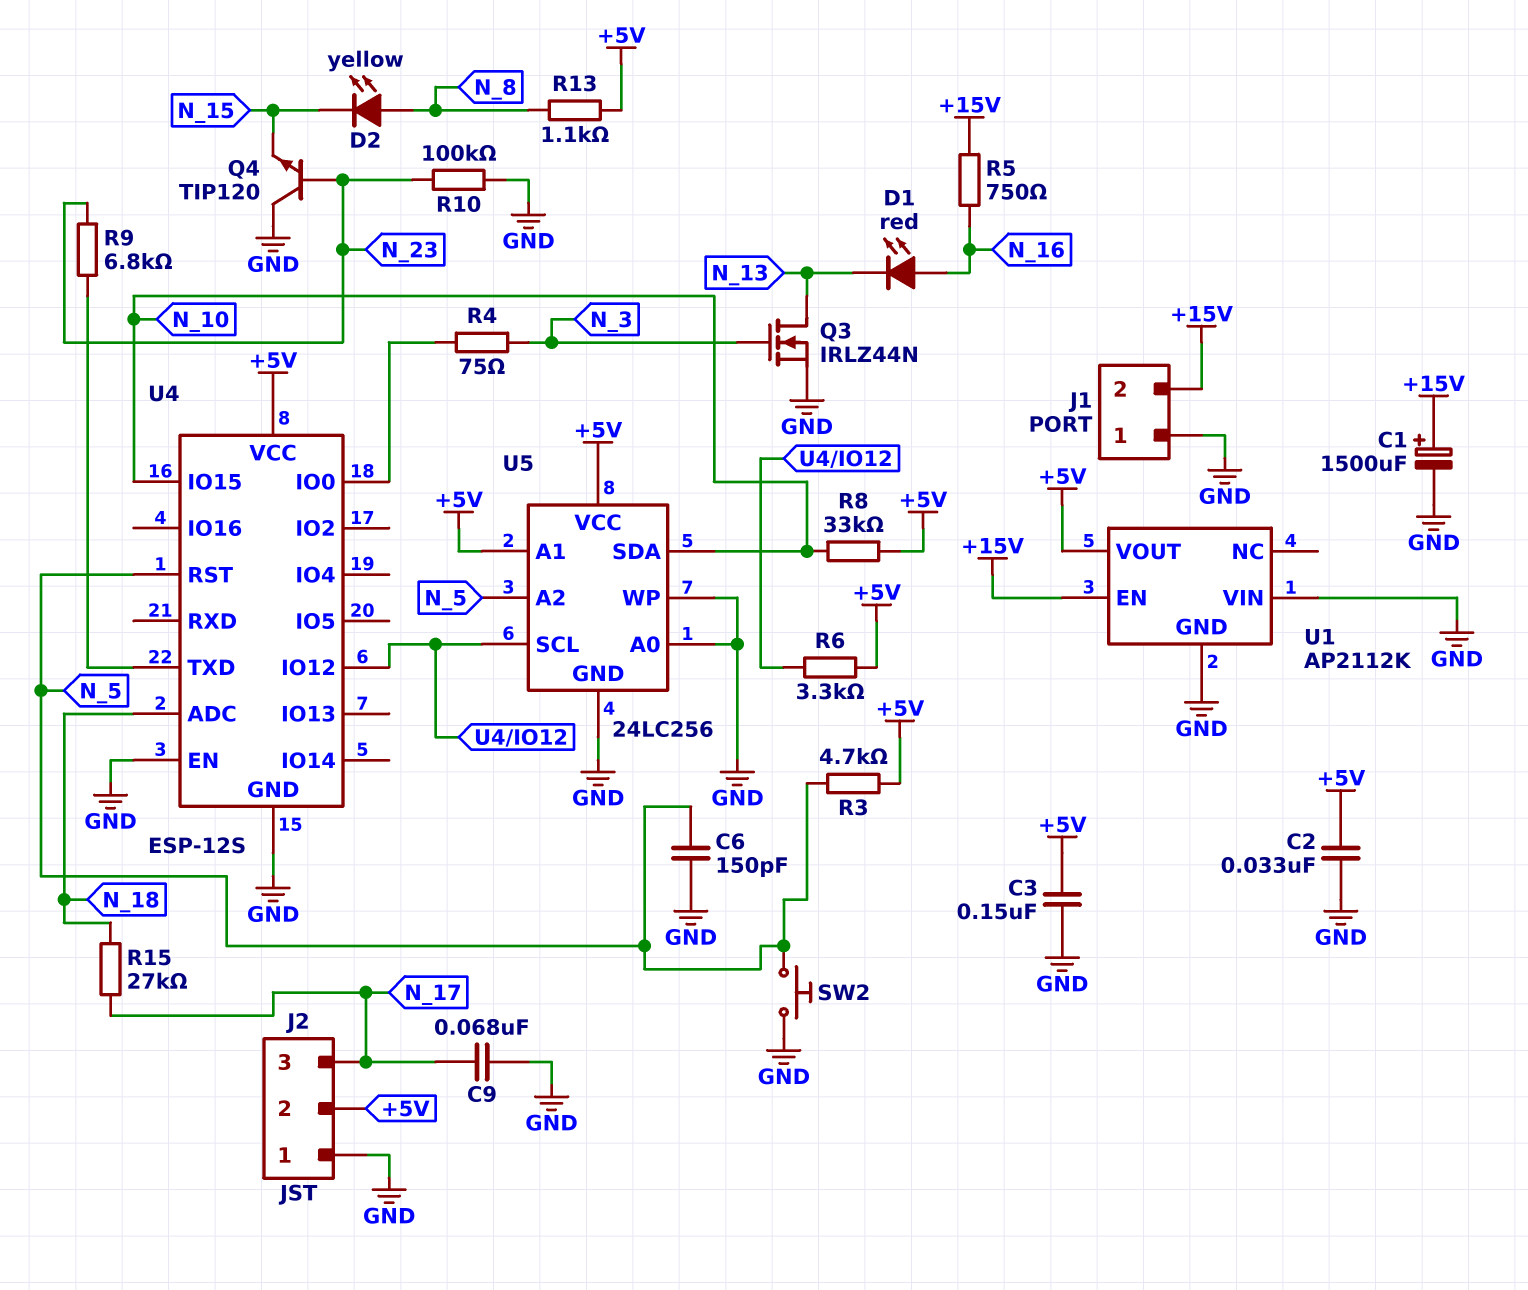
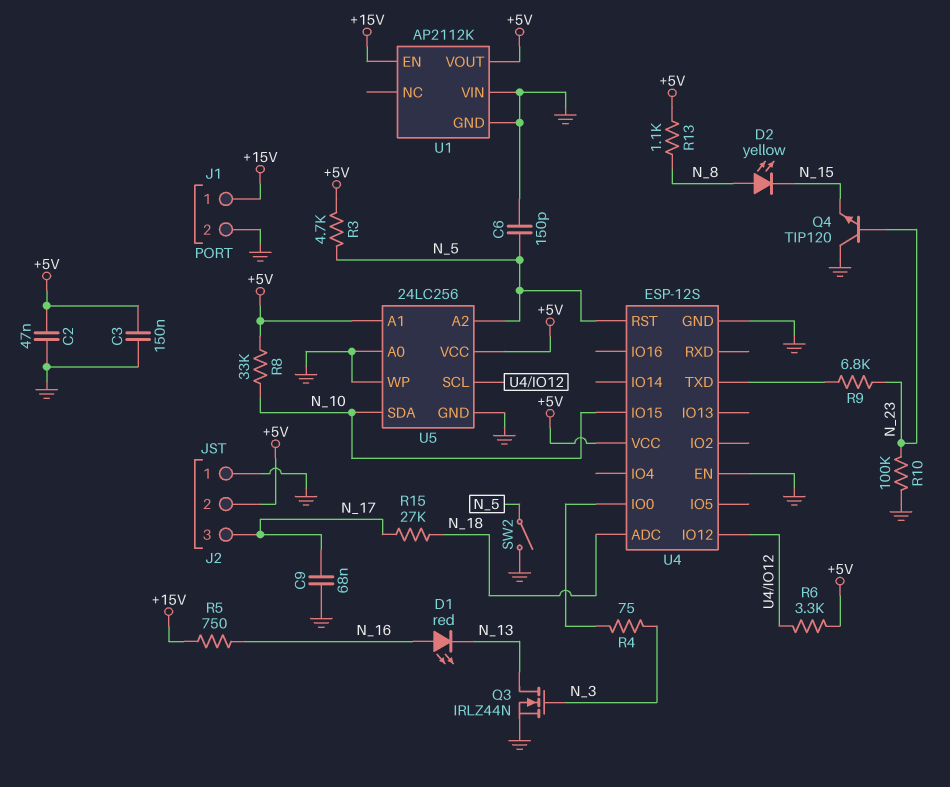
C1: 1500uF (plus +15V, minus GND) -> none
C2: 33nF (+5V, GND) -> 47nF (+5V, GND)
J1 pin 1: GND -> +15V
J1 pin 2: +15V -> GND
SW2: button (GND, N_5) -> switch (GND, N_5)

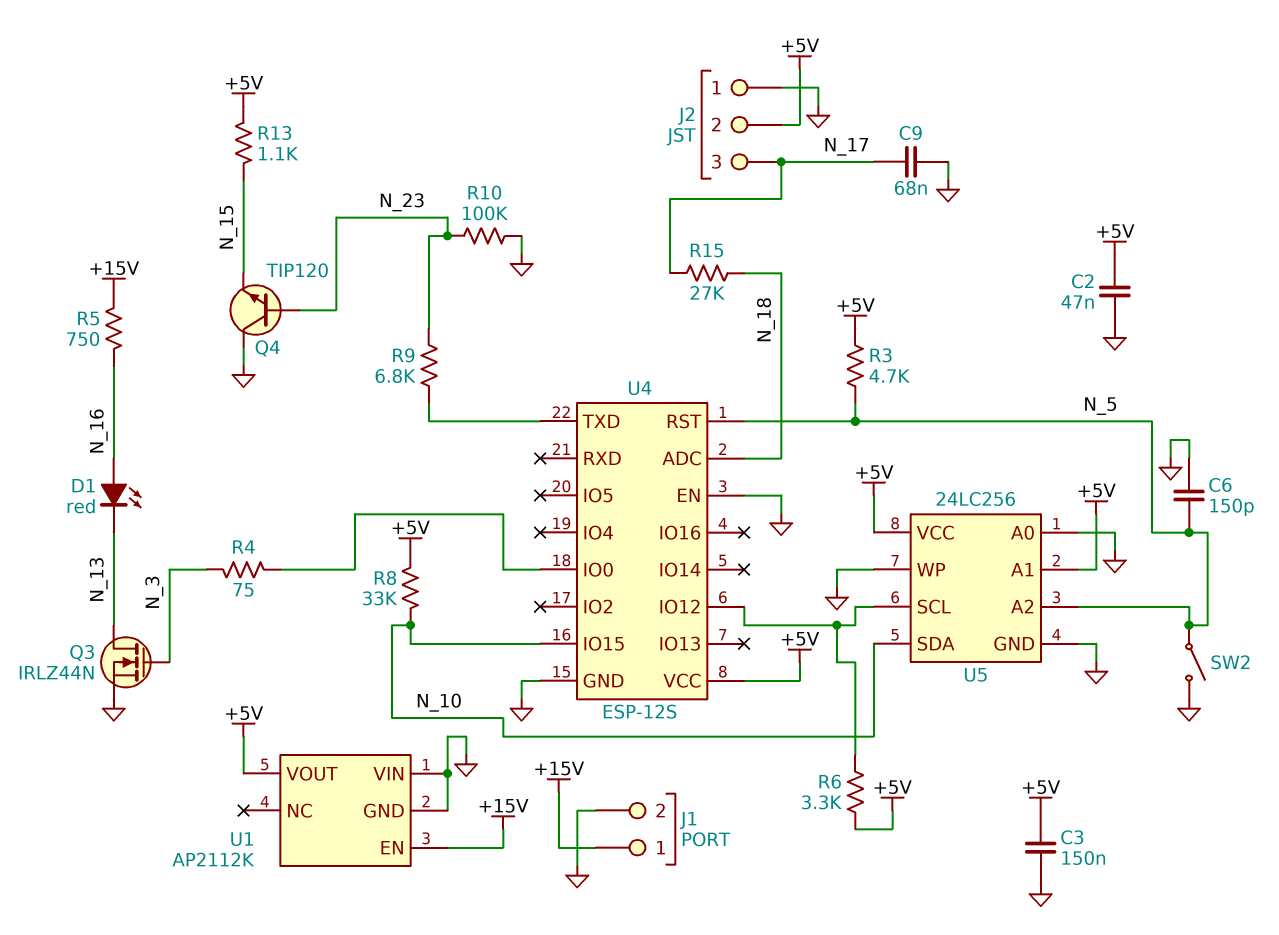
D2: LED yellow (A N_8, K N_15) -> none
R13: 1.1k (+5V, N_8) -> 1.1k (+5V, N_15)

